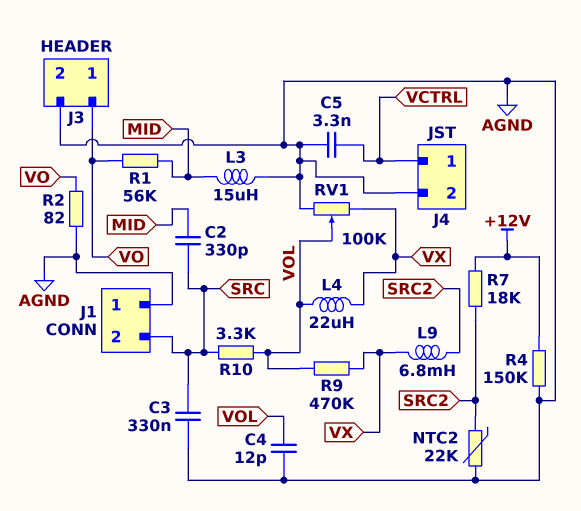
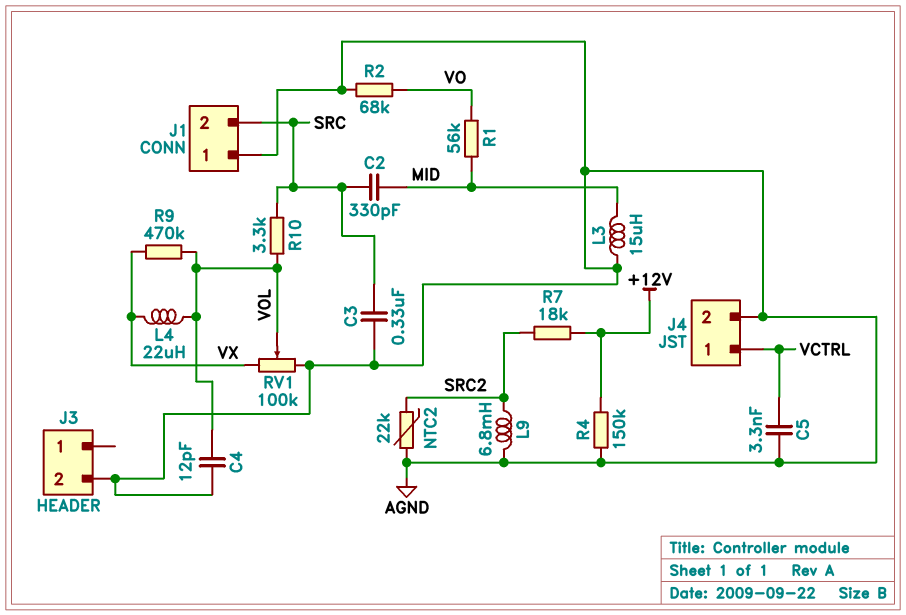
J3 pin 1: VO -> none
L9: 6.8mH (SRC2, VX) -> 6.8mH (AGND, SRC2)
R2: 82 (AGND, VO) -> 68k (AGND, VO)

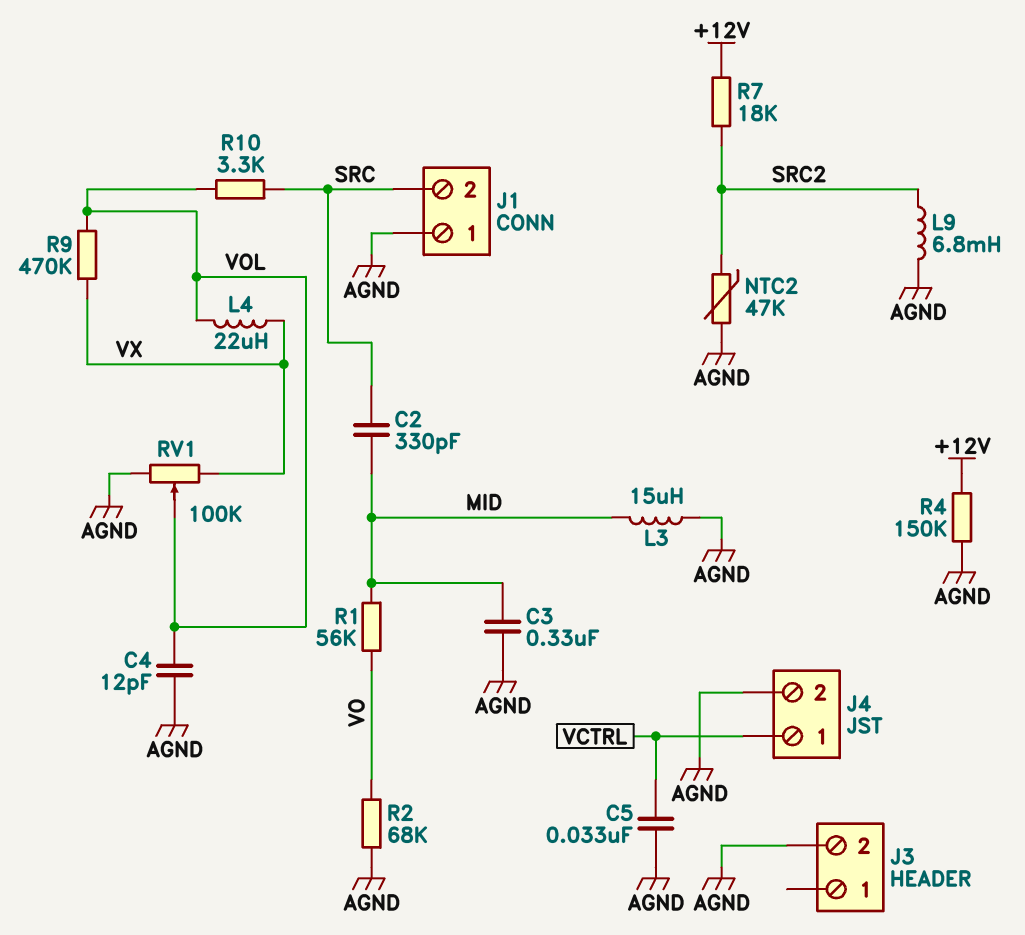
C3: 330nF (AGND, SRC) -> 330nF (AGND, MID)
C5: 3.3nF (AGND, VCTRL) -> 33nF (AGND, VCTRL)
NTC2: 22k (AGND, SRC2) -> 47k (AGND, SRC2)

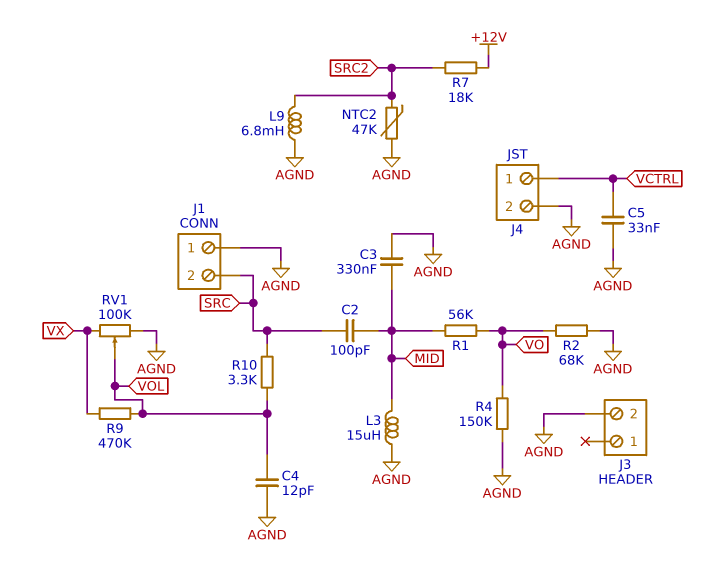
C2: 330pF (MID, SRC) -> 100pF (MID, SRC)
L4: 22uH (VOL, VX) -> none
R4: 150k (+12V, AGND) -> 150k (AGND, VO)

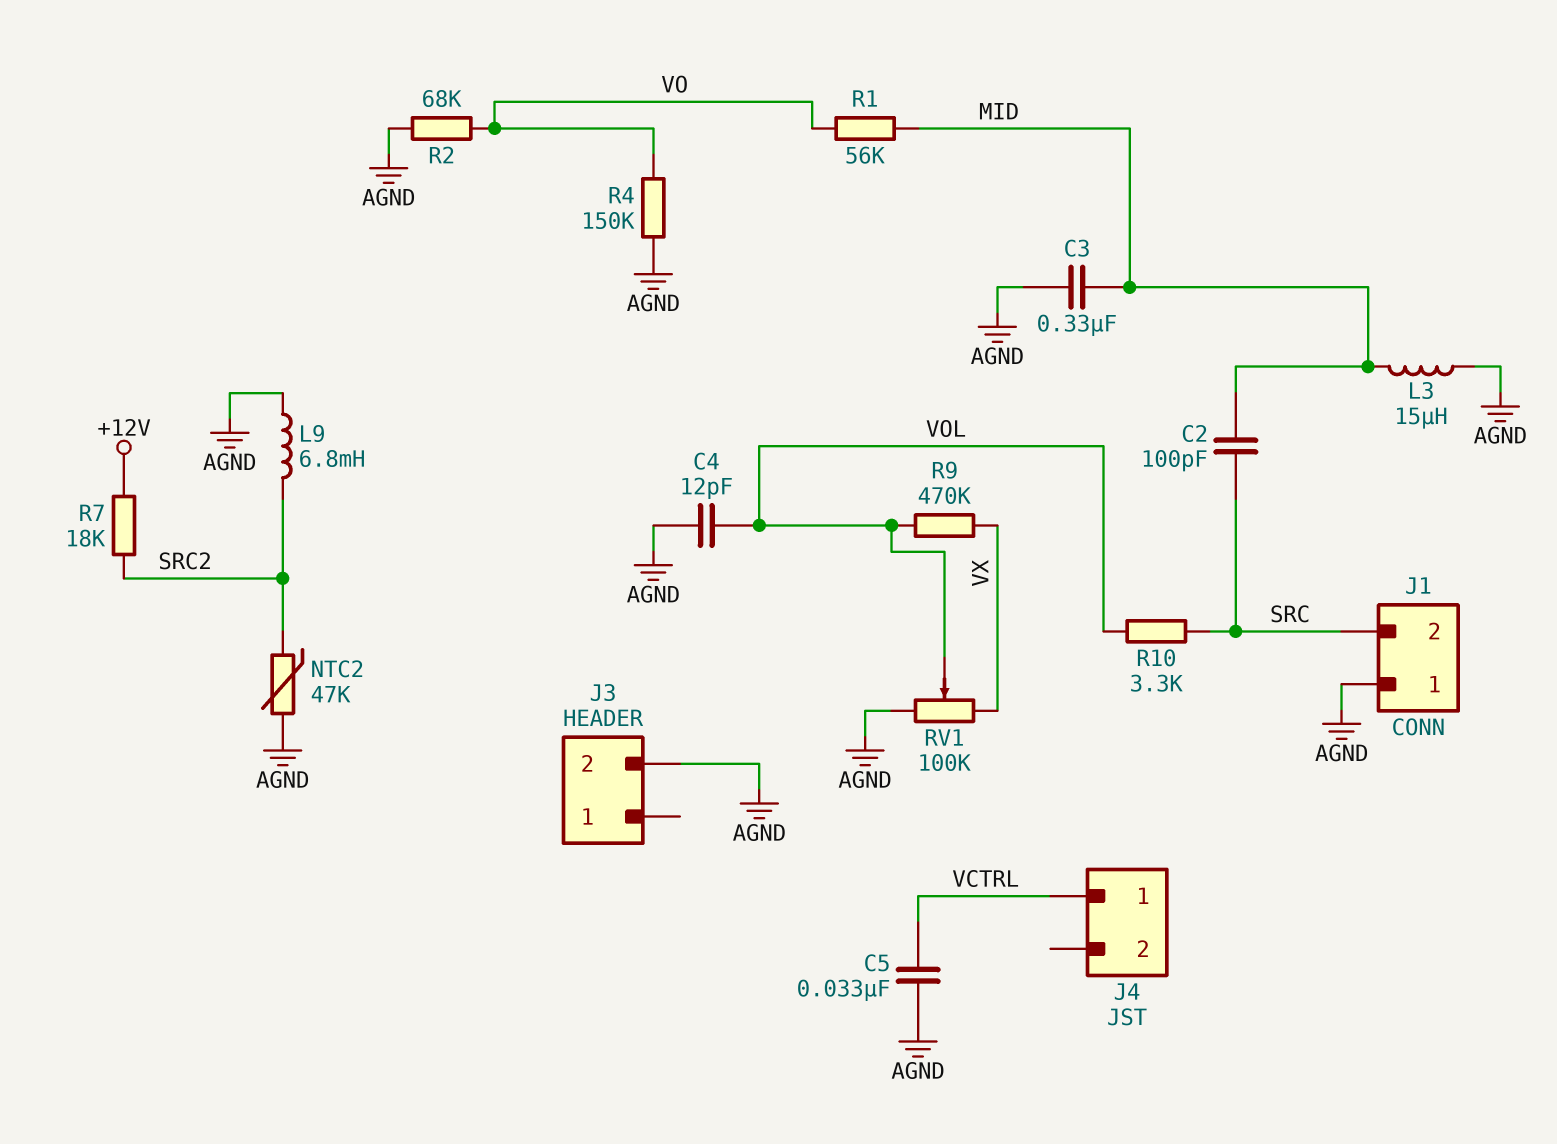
J4 pin 2: AGND -> none

